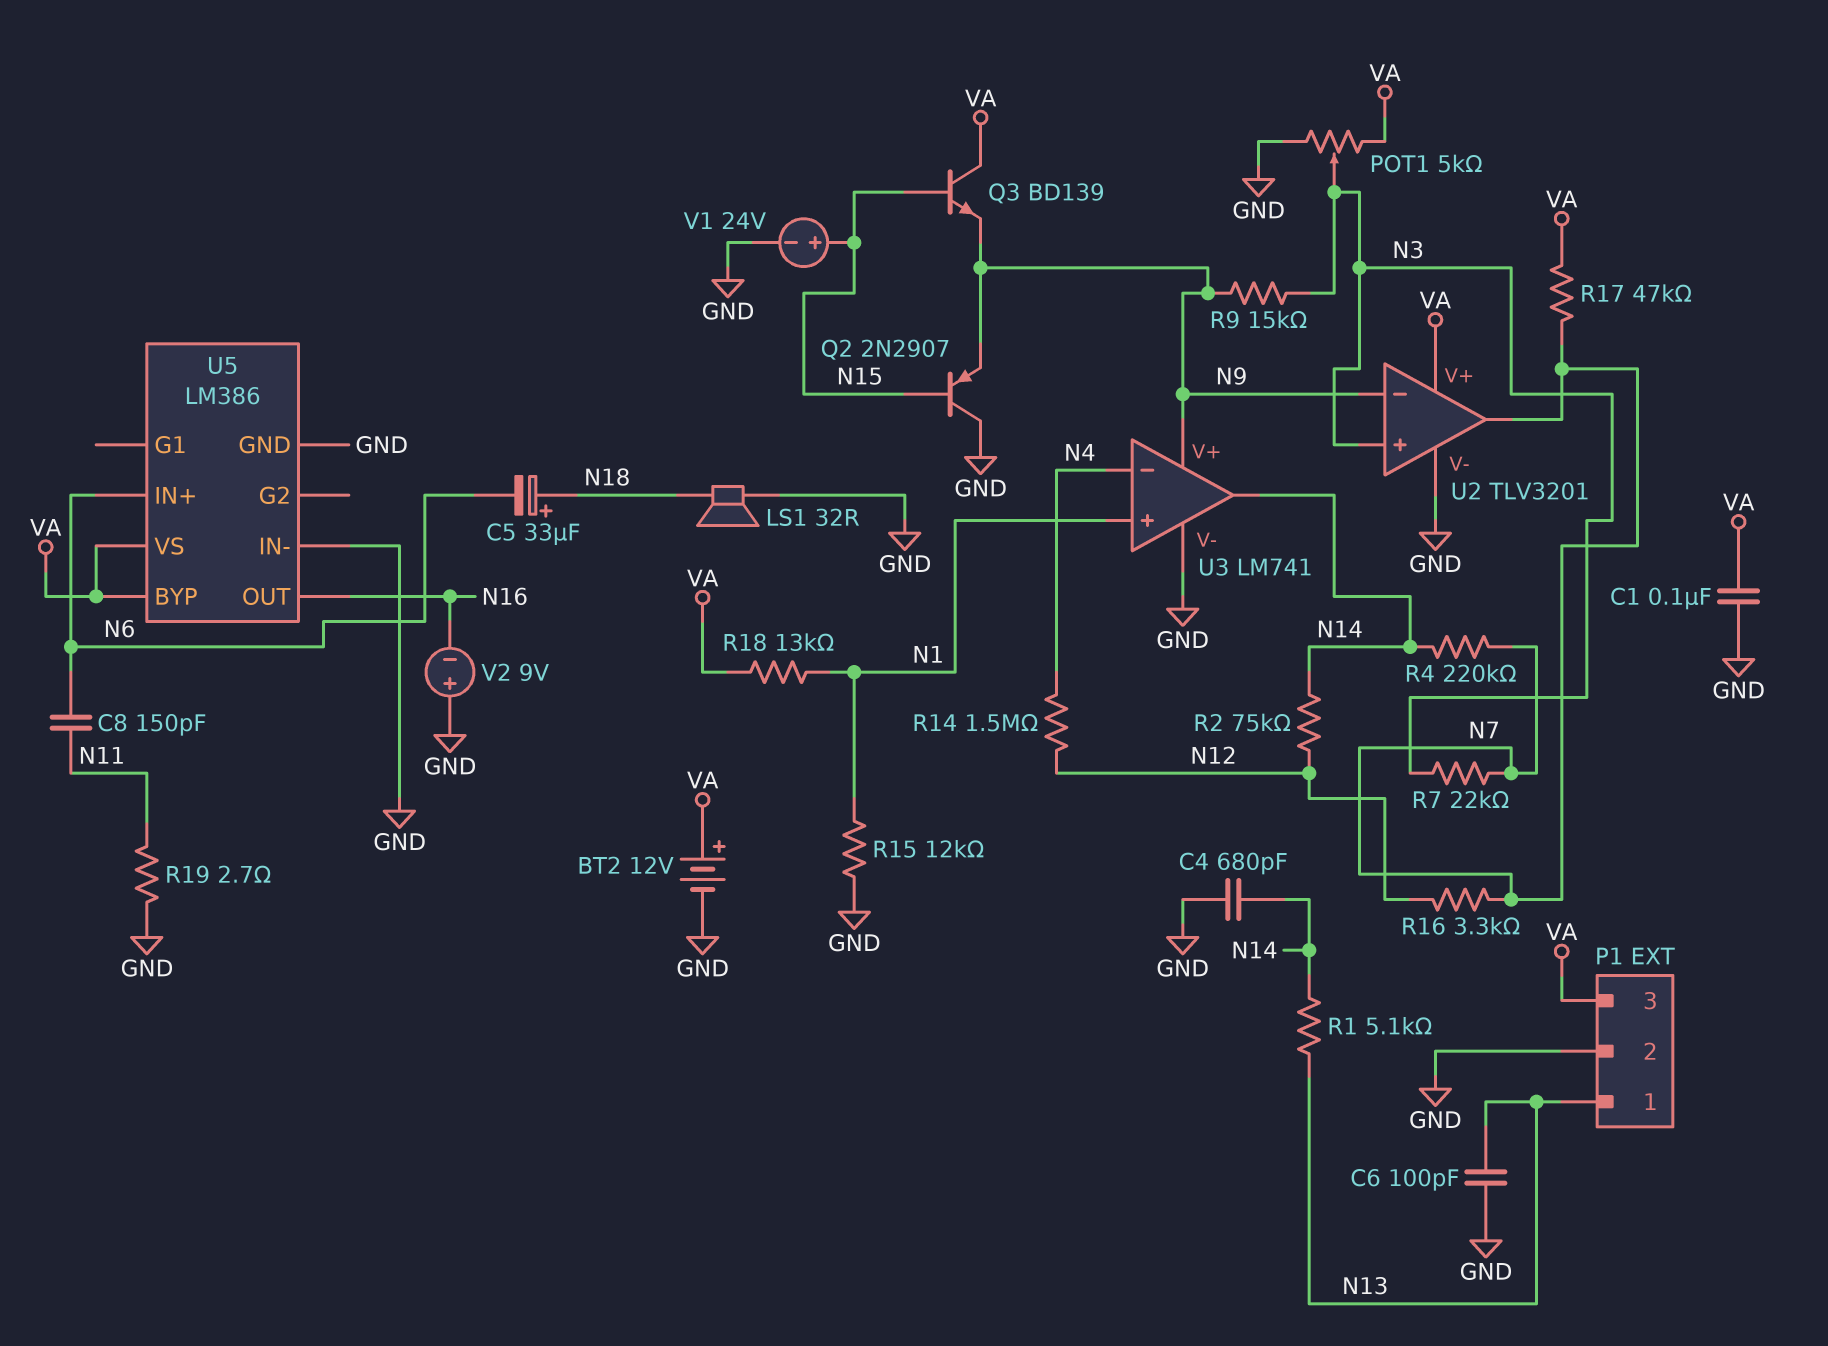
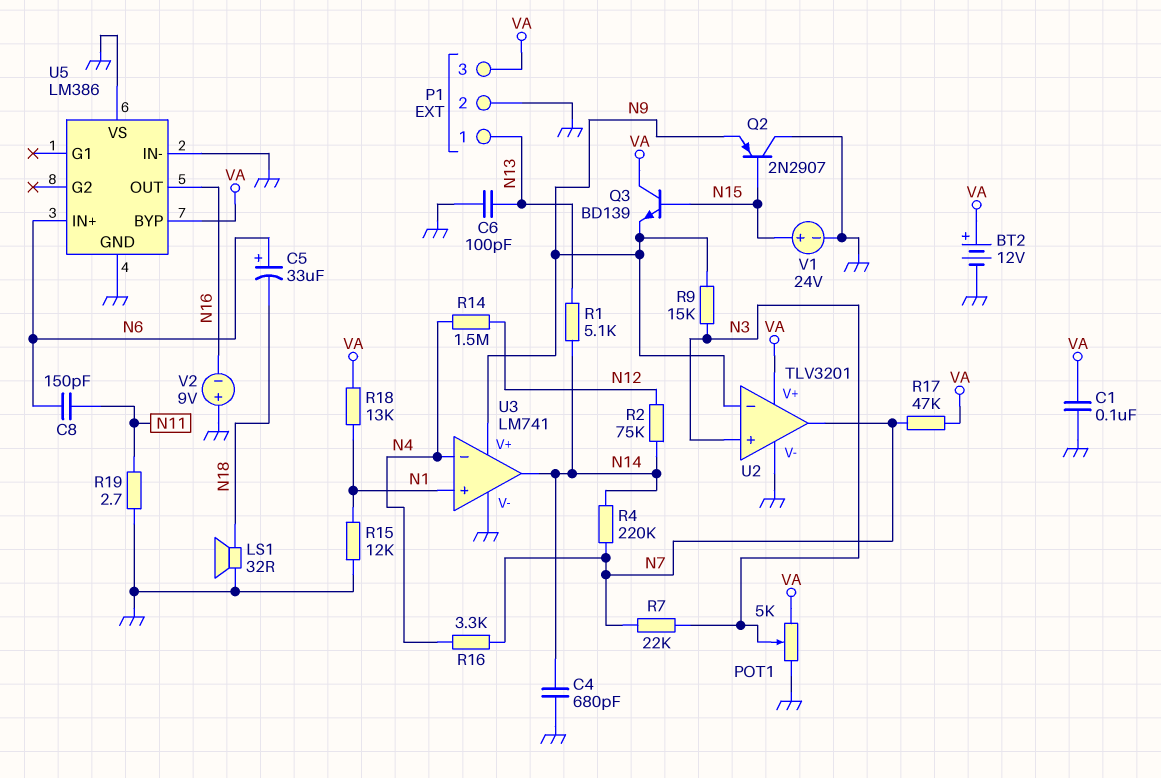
C5: 33uF (plus N18, minus N6) -> 33uF (plus N6, minus N18)
R16: 3.3k (N7, N12) -> 3.3k (N4, N7)
U5 pin VS: VA -> GND

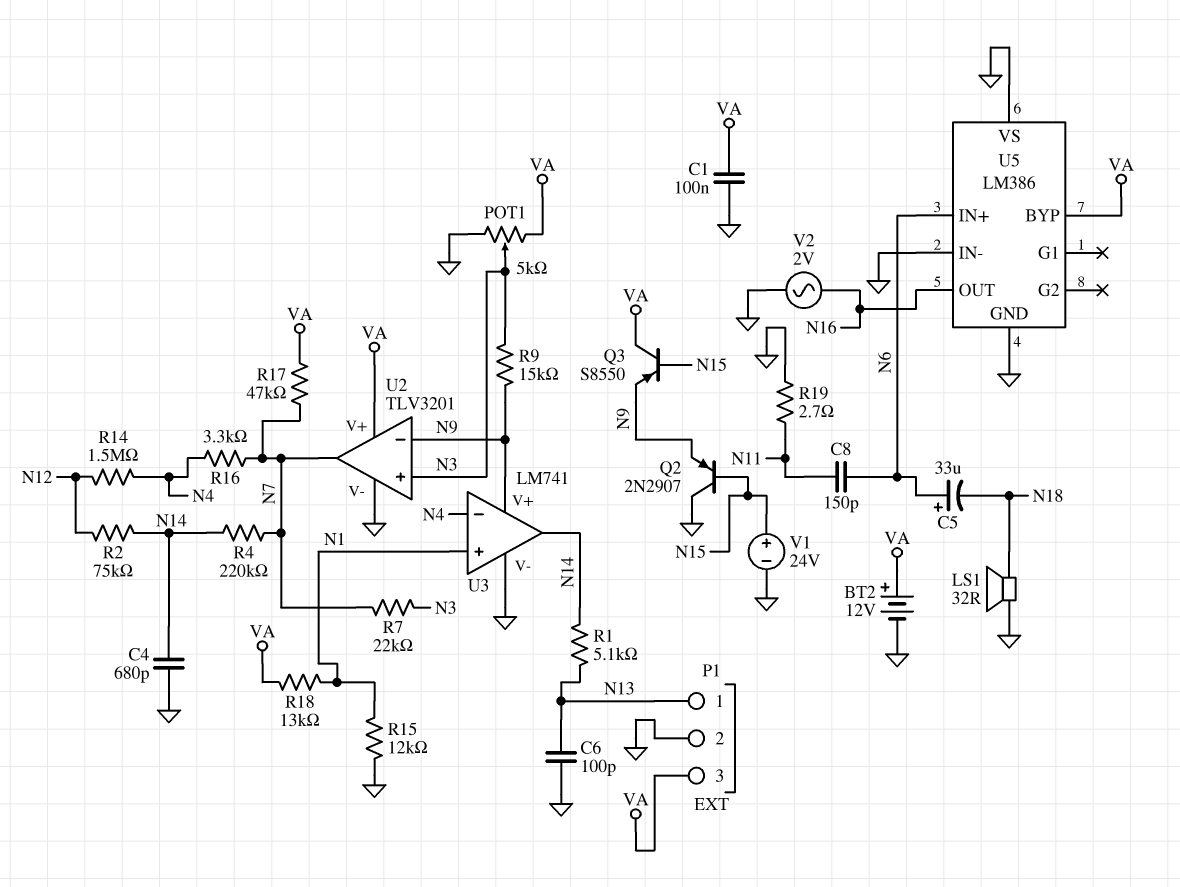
Q3: NPN BD139 (B N15, C VA, E N9) -> PNP S8550 (B N15, C VA, E N9)
V2: 9V (plus GND, minus N16) -> AC 2V (GND, N16)

